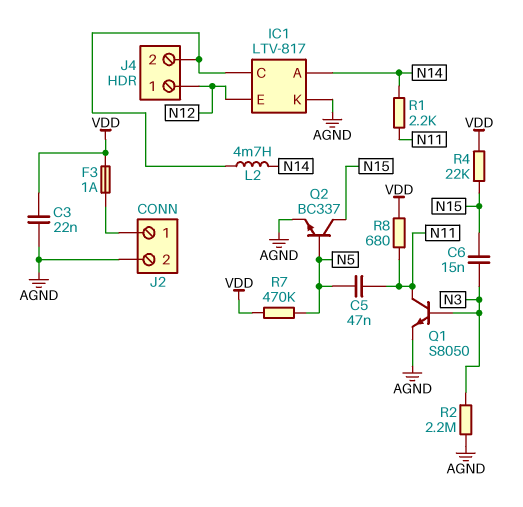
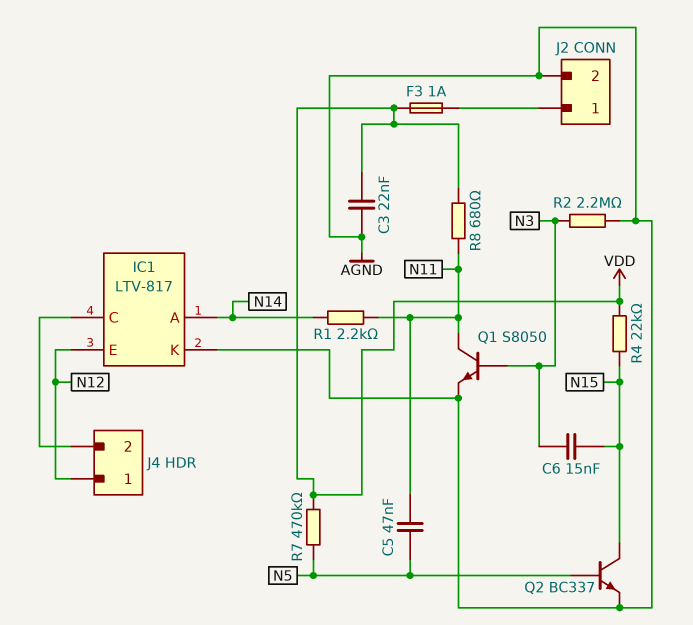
L2: 4.7mH (IC1/C, N14) -> none

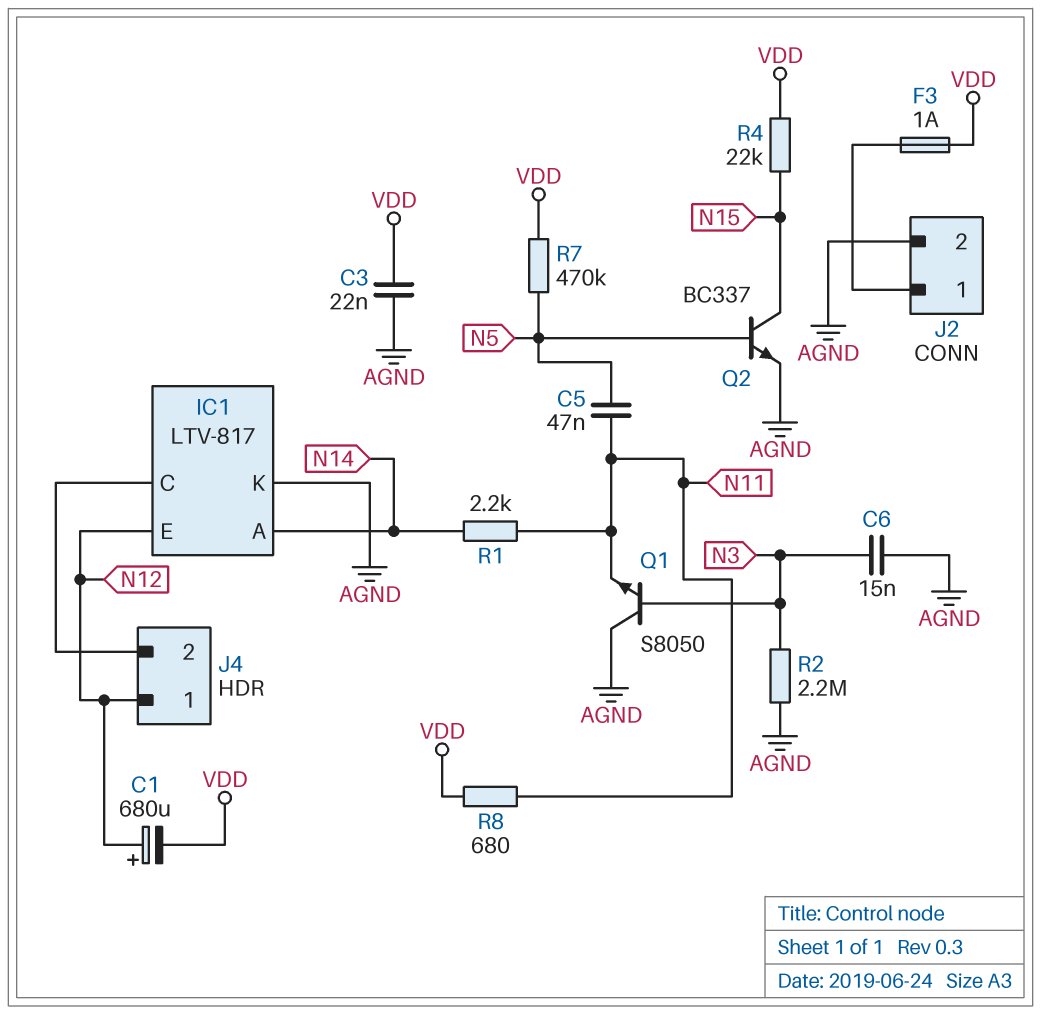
C1: none -> 680uF (plus N12, minus VDD)
C6: 15nF (N3, N15) -> 15nF (AGND, N3)
Q1: NPN S8050 (B N3, C N11, E AGND) -> NPN S8050 (B N3, C AGND, E N11)

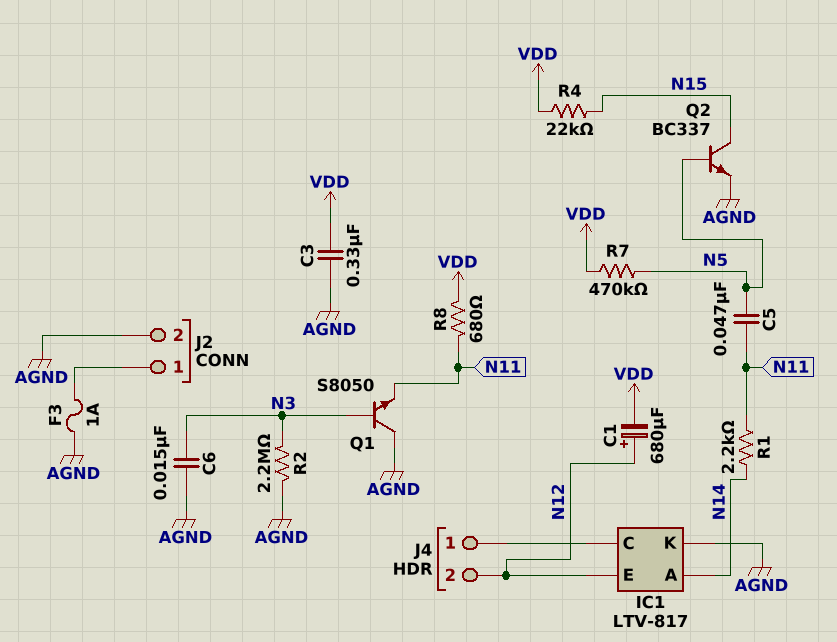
C3: 22nF (AGND, VDD) -> 330nF (AGND, VDD)
F3: 1A (J2/1, VDD) -> 1A (AGND, J2/1)
J4 pin 1: N12 -> IC1/C
J4 pin 2: IC1/C -> N12

